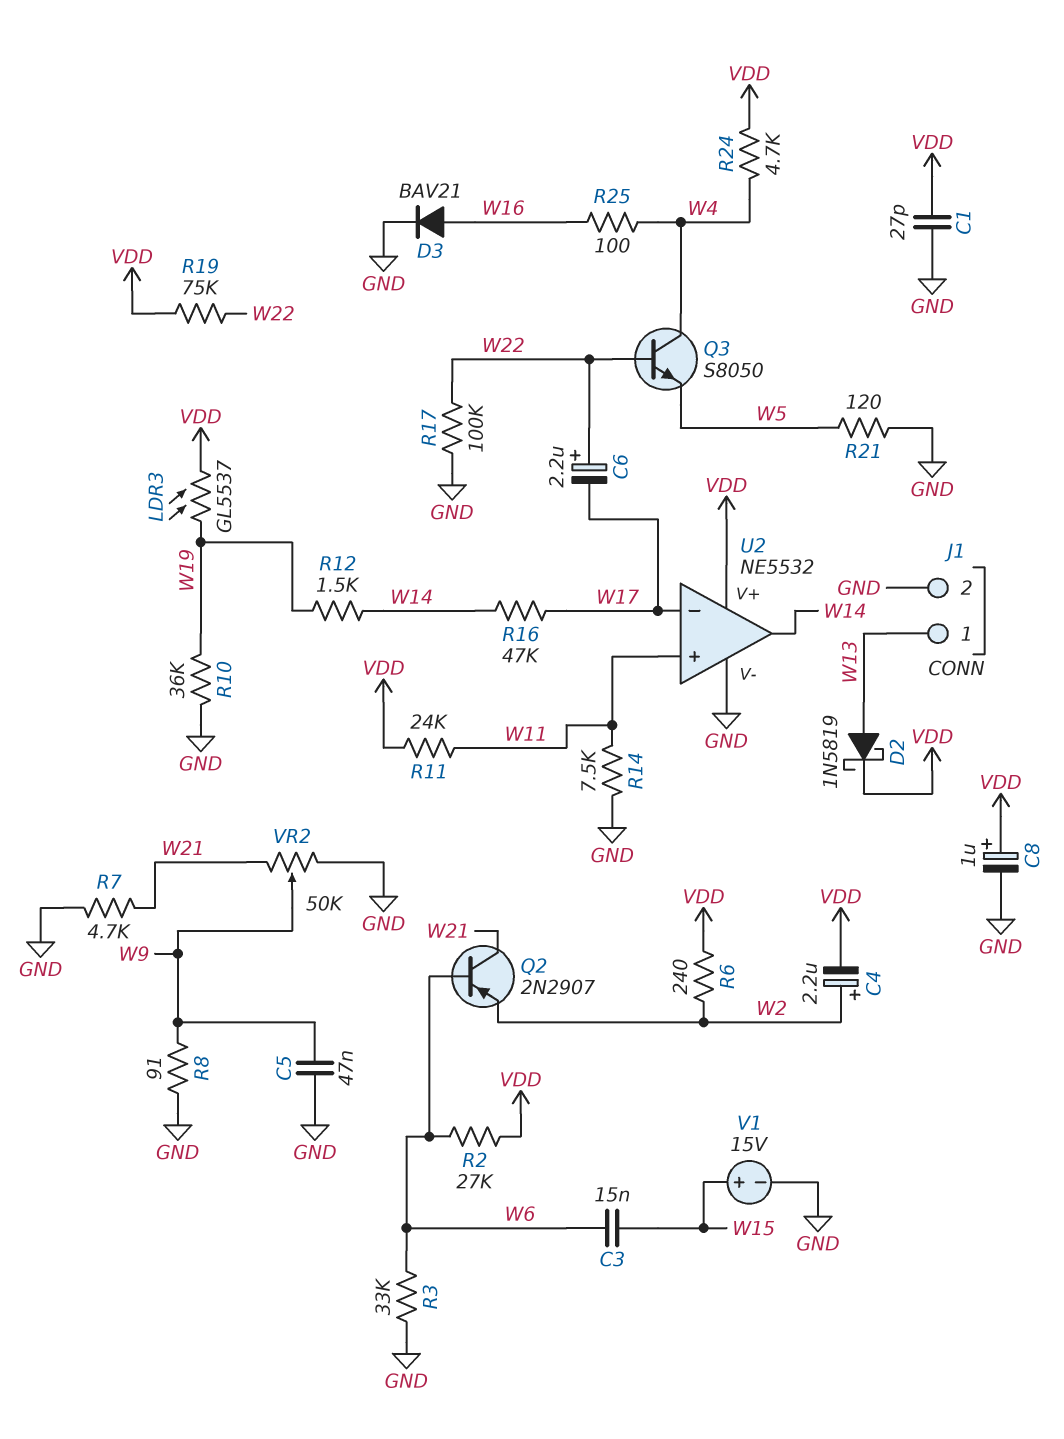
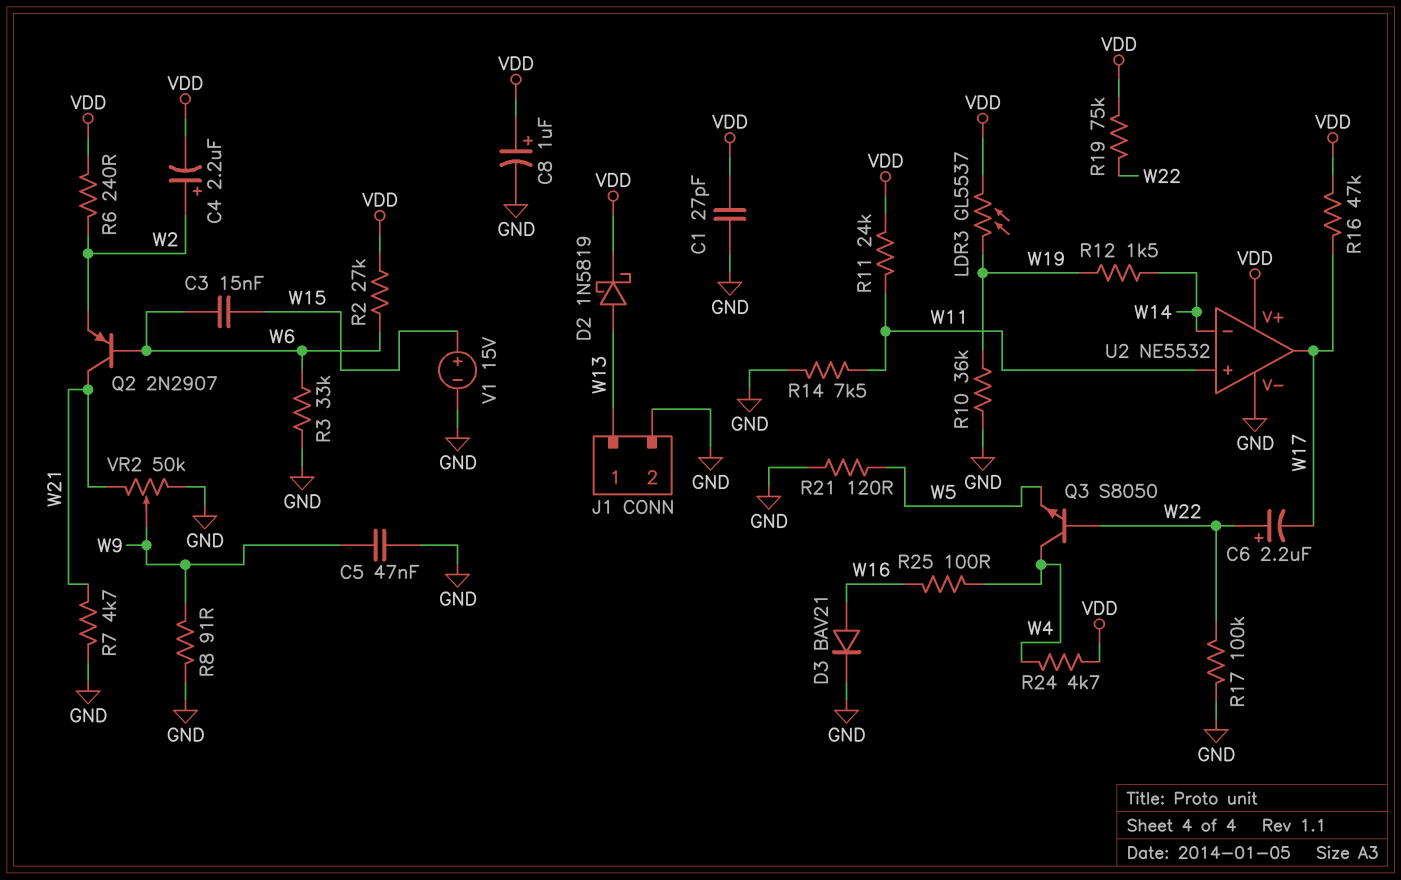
R16: 47k (W14, W17) -> 47k (VDD, W17)
U2 pin in-: W17 -> W14
U2 pin out: W14 -> W17

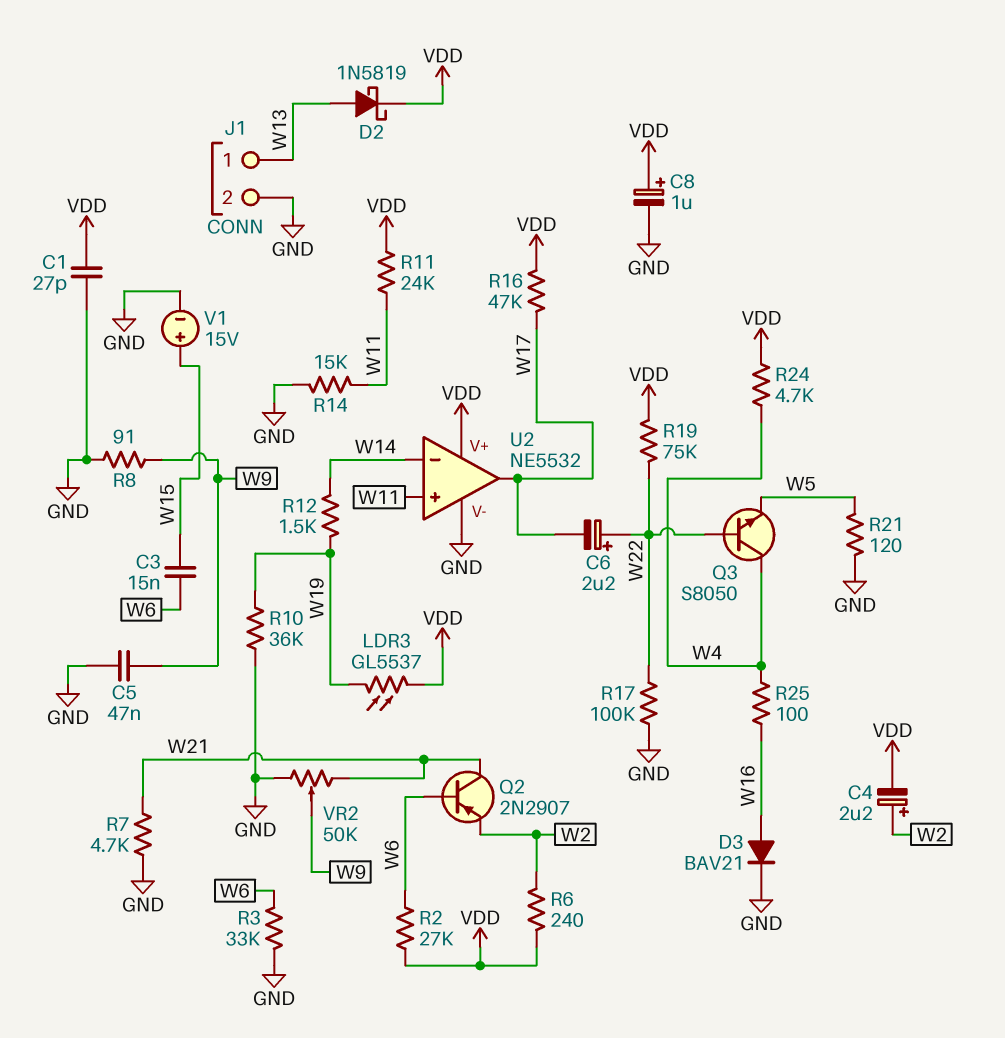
R14: 7.5k (GND, W11) -> 15k (GND, W11)

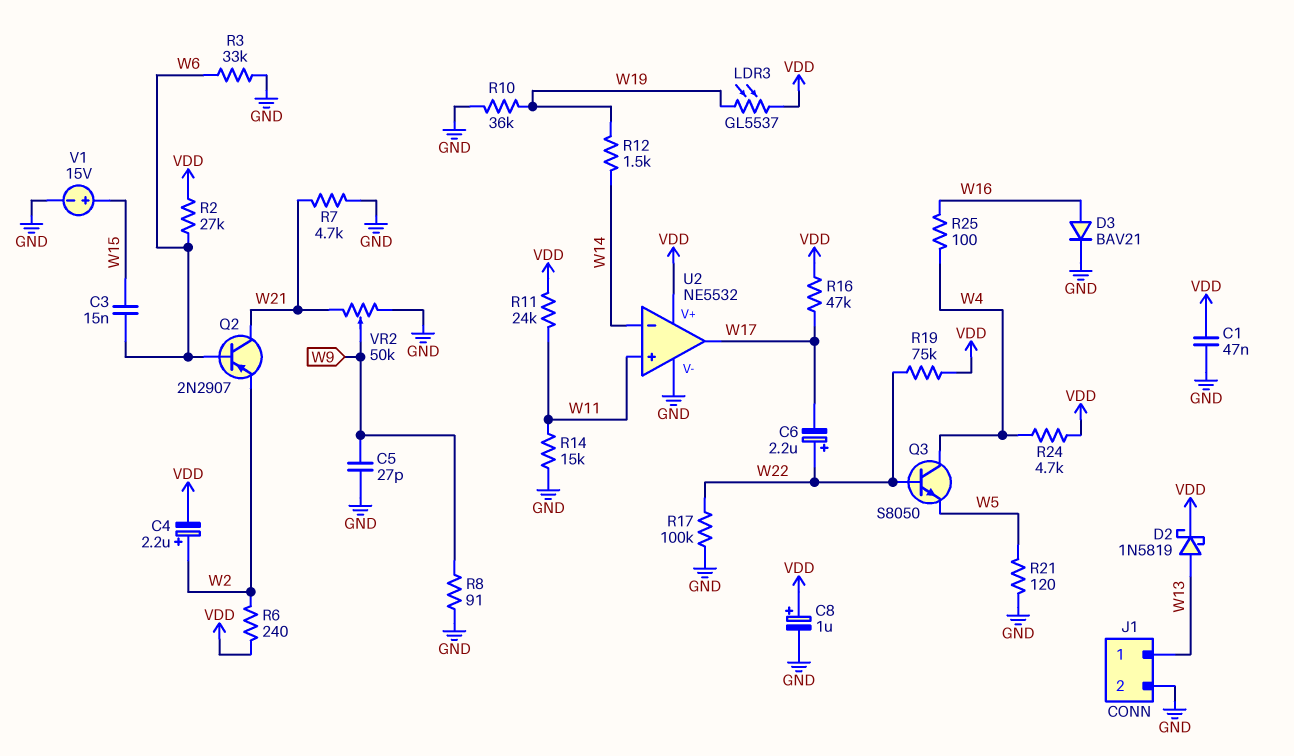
C1: 27pF (GND, VDD) -> 47nF (GND, VDD)
C5: 47nF (GND, W9) -> 27pF (GND, W9)

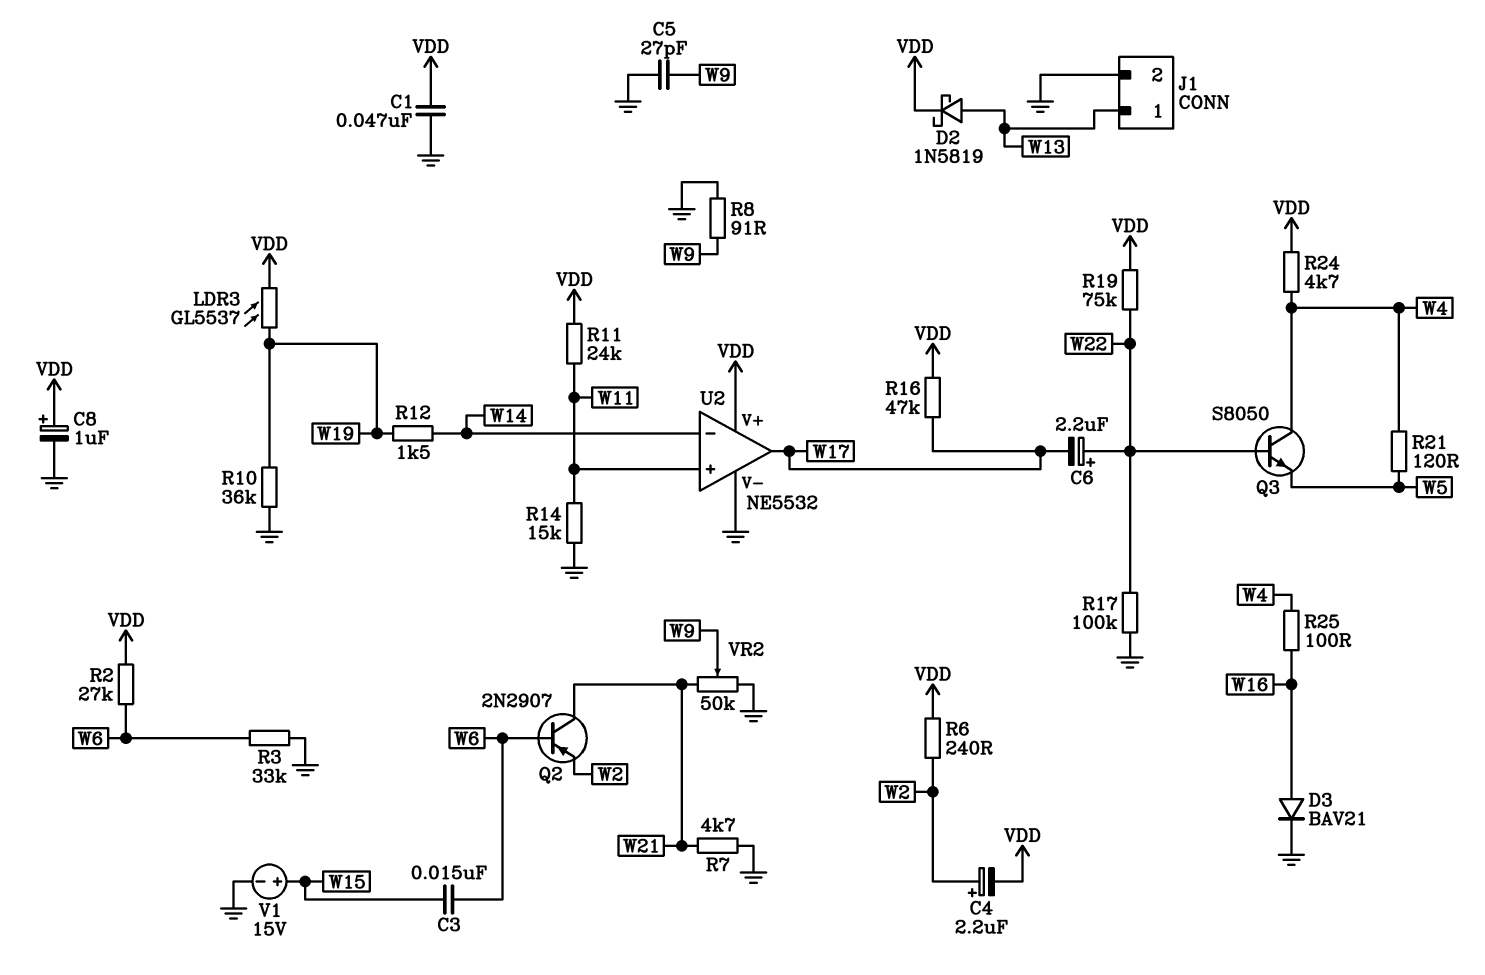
R21: 120 (GND, W5) -> 120 (W4, W5)

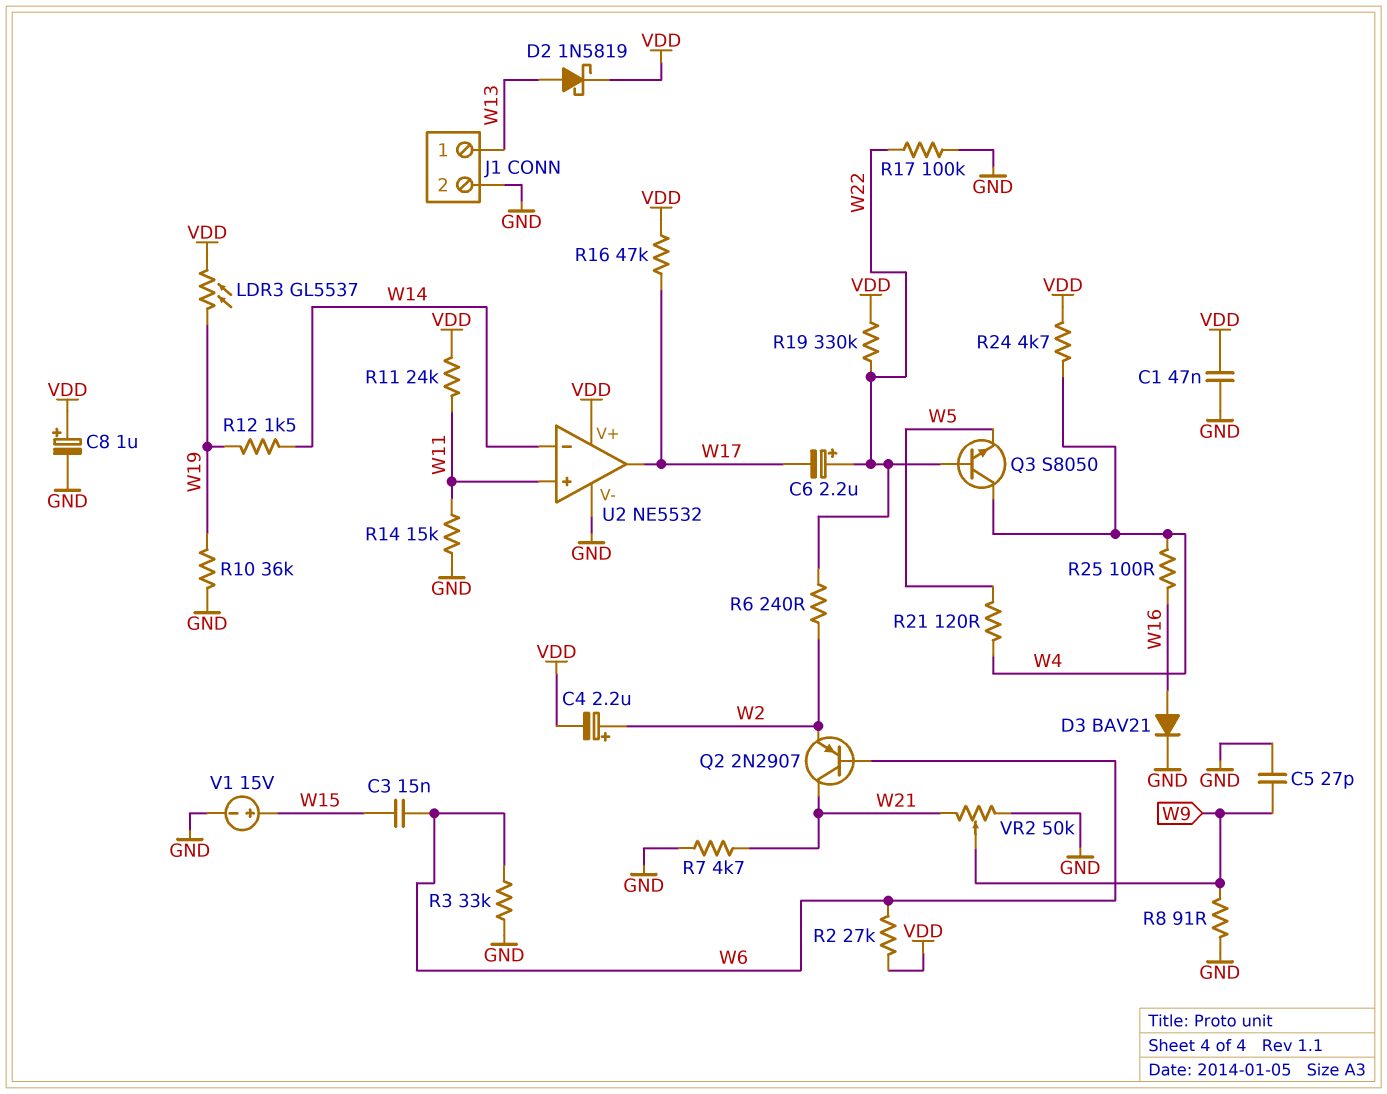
R6: 240 (VDD, W2) -> 240 (W2, W22)
R19: 75k (VDD, W22) -> 330k (VDD, W22)

